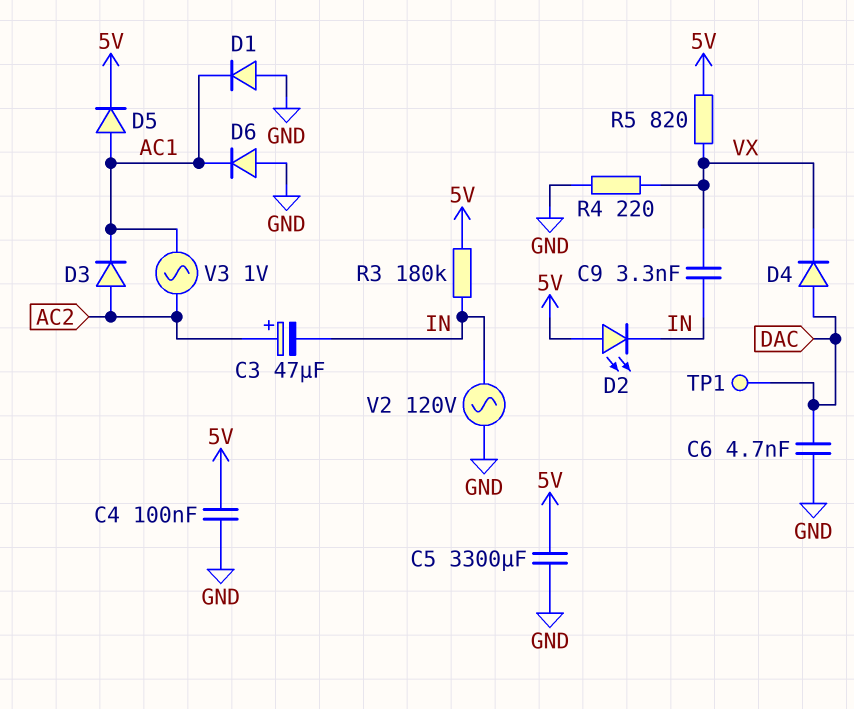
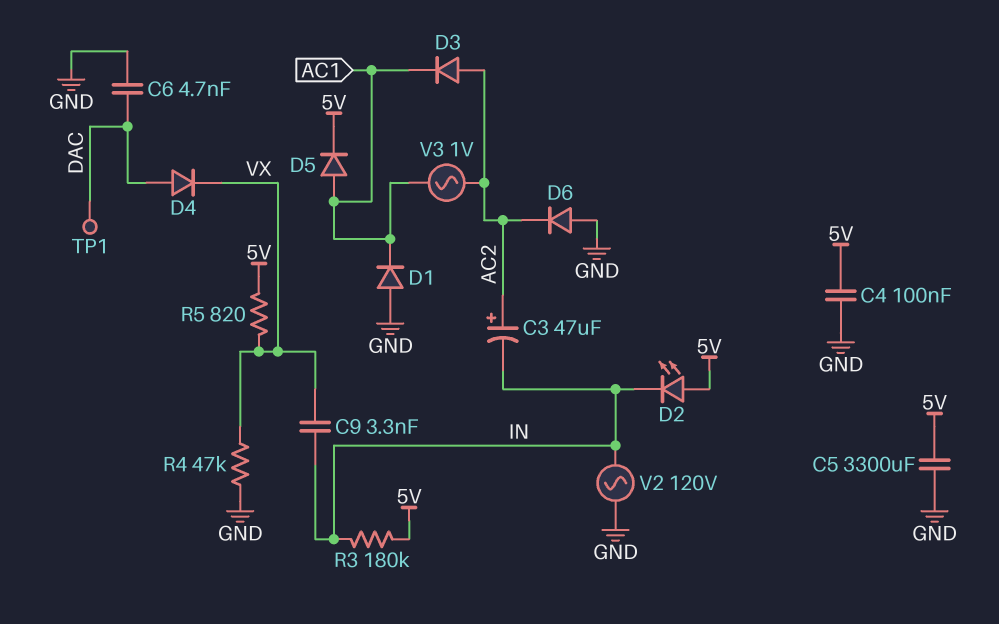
D6: diode (A GND, K AC1) -> diode (A GND, K AC2)
R4: 220 (GND, VX) -> 47k (GND, VX)

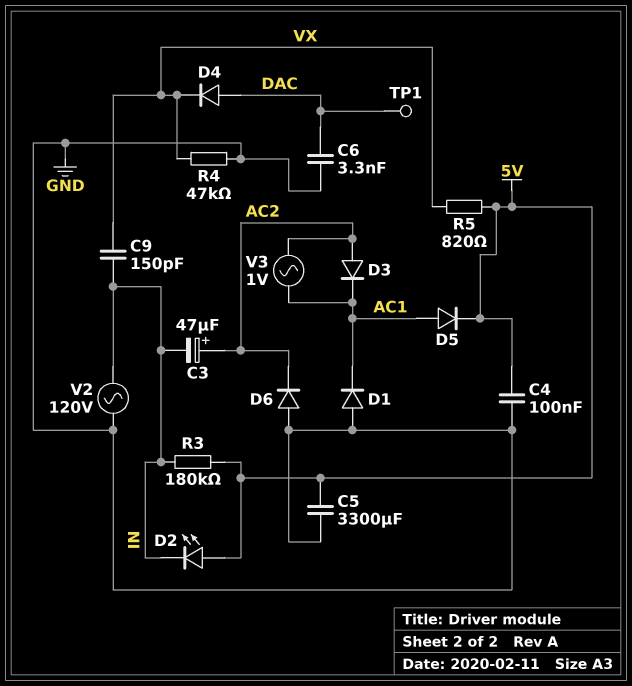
C6: 4.7nF (DAC, GND) -> 3.3nF (DAC, GND)
C9: 3.3nF (IN, VX) -> 150pF (IN, VX)

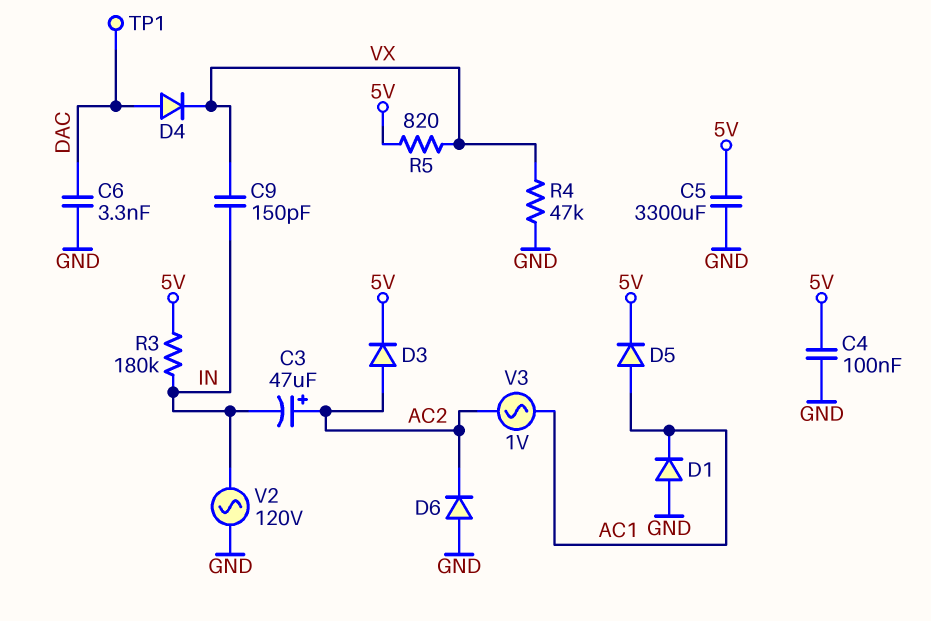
D2: LED (A 5V, K IN) -> none
D3: diode (A AC2, K AC1) -> diode (A AC2, K 5V)

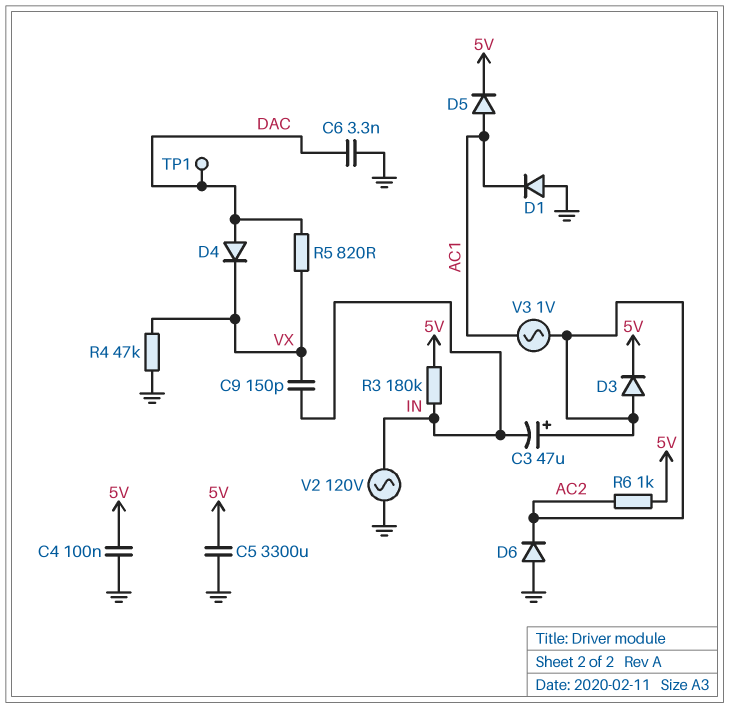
R5: 820 (5V, VX) -> 820 (DAC, VX)
R6: none -> 1k (5V, AC2)

